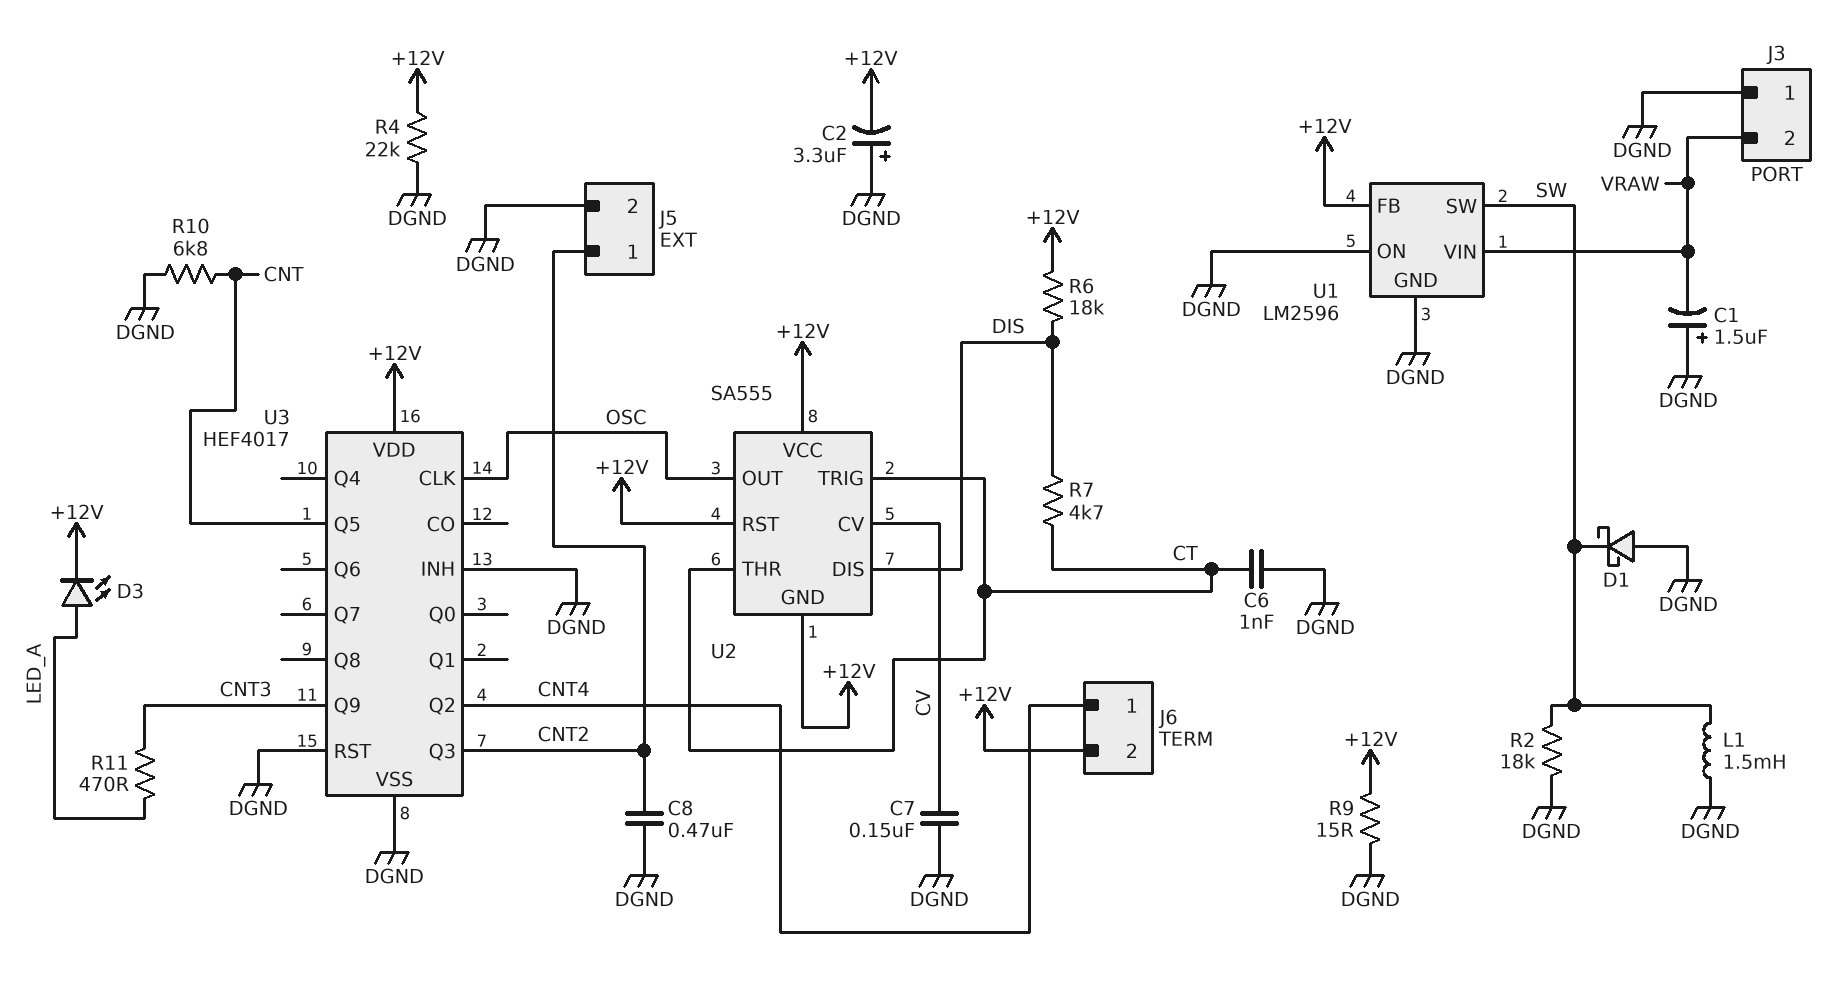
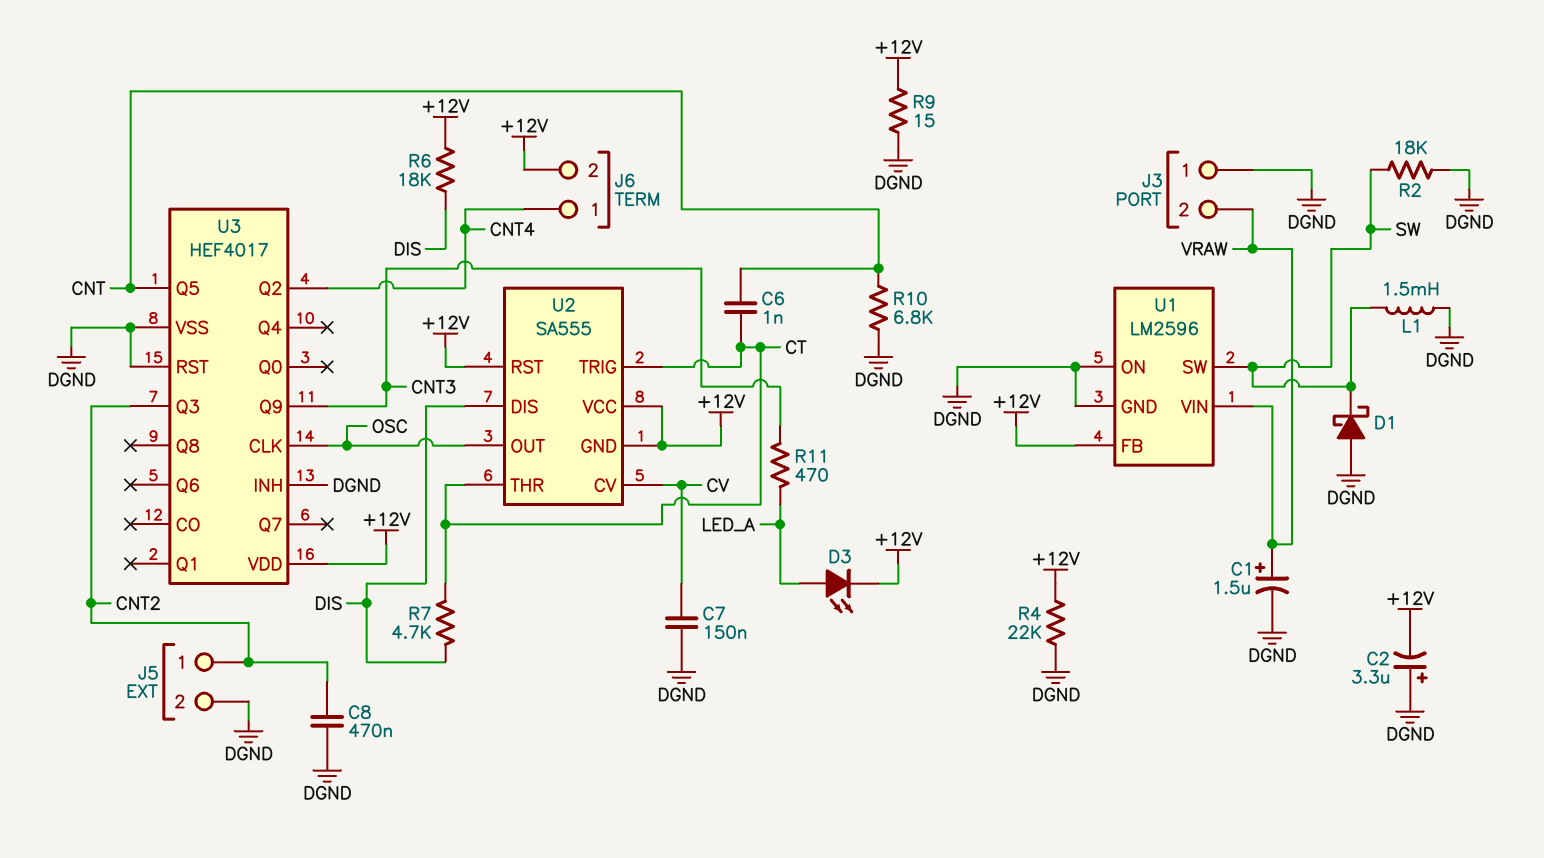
C1: 1.5uF (plus DGND, minus VRAW) -> 1.5uF (plus VRAW, minus DGND)
C6: 1nF (CT, DGND) -> 1nF (CNT, CT)

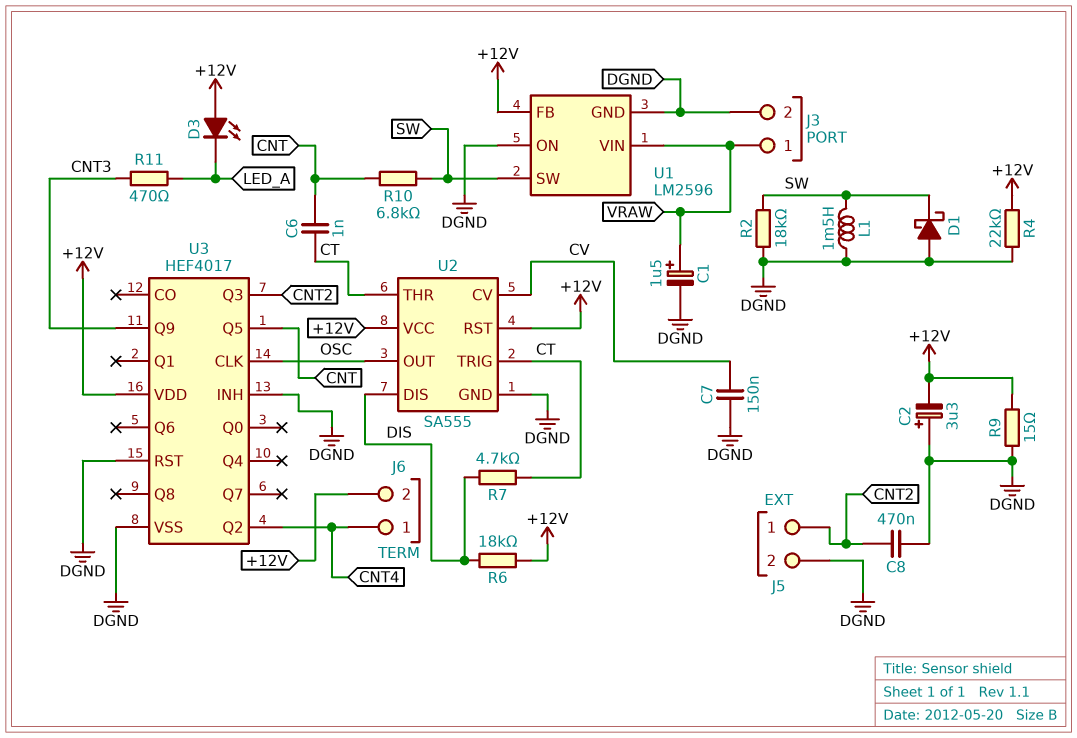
D3: LED (A LED_A, K +12V) -> LED (A +12V, K LED_A)
J3 pin 1: DGND -> VRAW
J3 pin 2: VRAW -> DGND
R10: 6.8k (CNT, DGND) -> 6.8k (CNT, SW)
U2 pin GND: +12V -> DGND

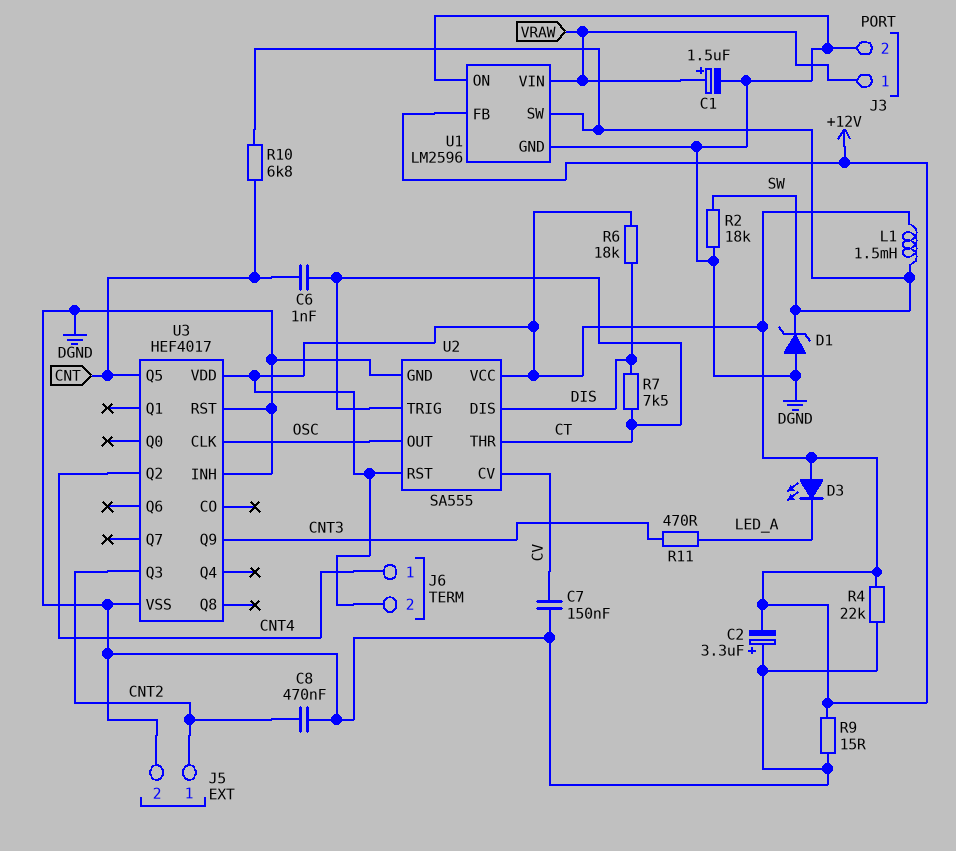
D1: schottky (A DGND, K SW) -> zener (A DGND, K SW)
L1: 1.5mH (DGND, SW) -> 1.5mH (+12V, SW)
R7: 4.7k (CT, DIS) -> 7.5k (CT, DIS)

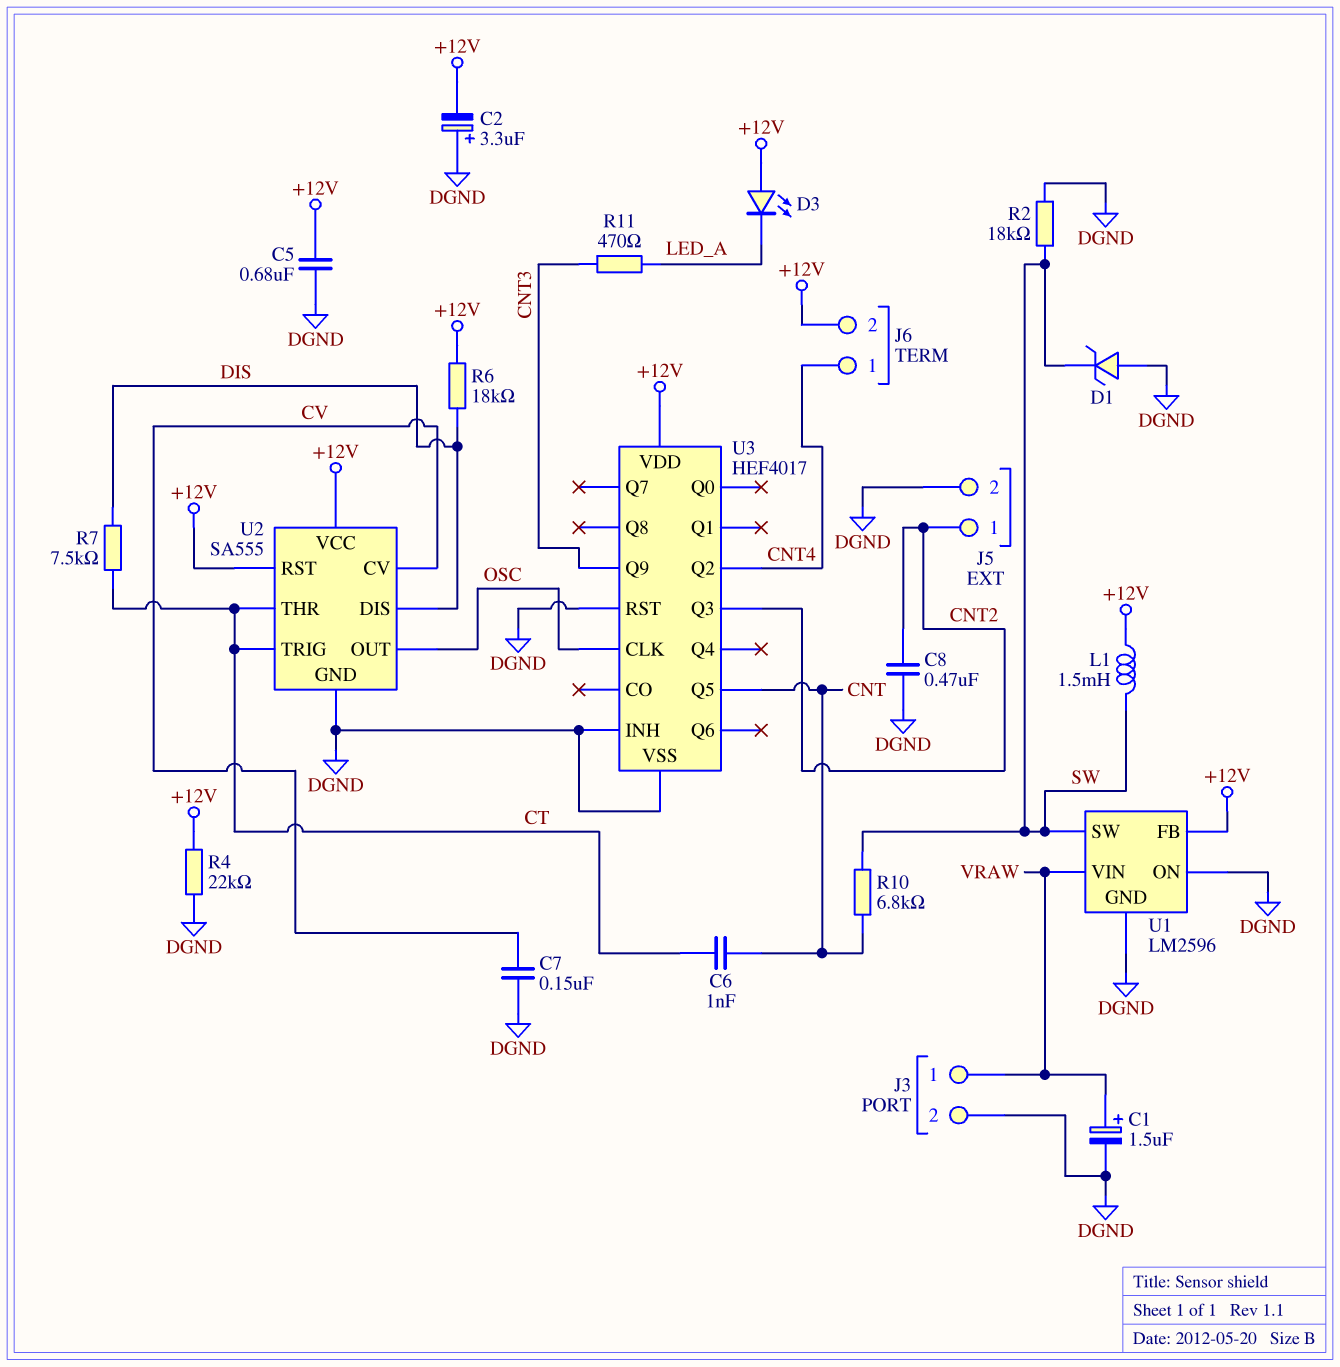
C5: none -> 680nF (+12V, DGND)
R9: 15 (+12V, DGND) -> none

